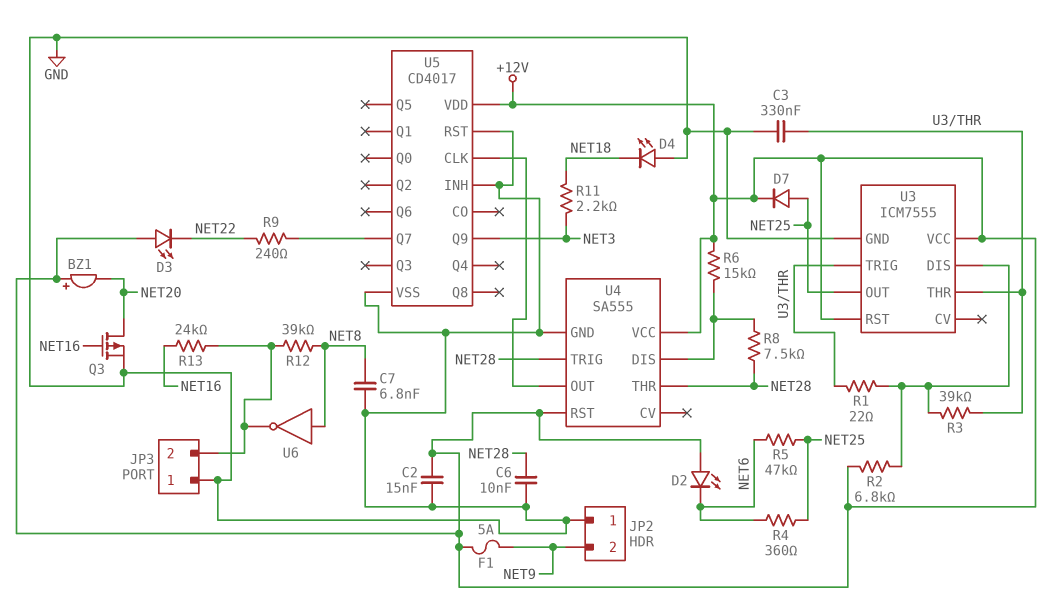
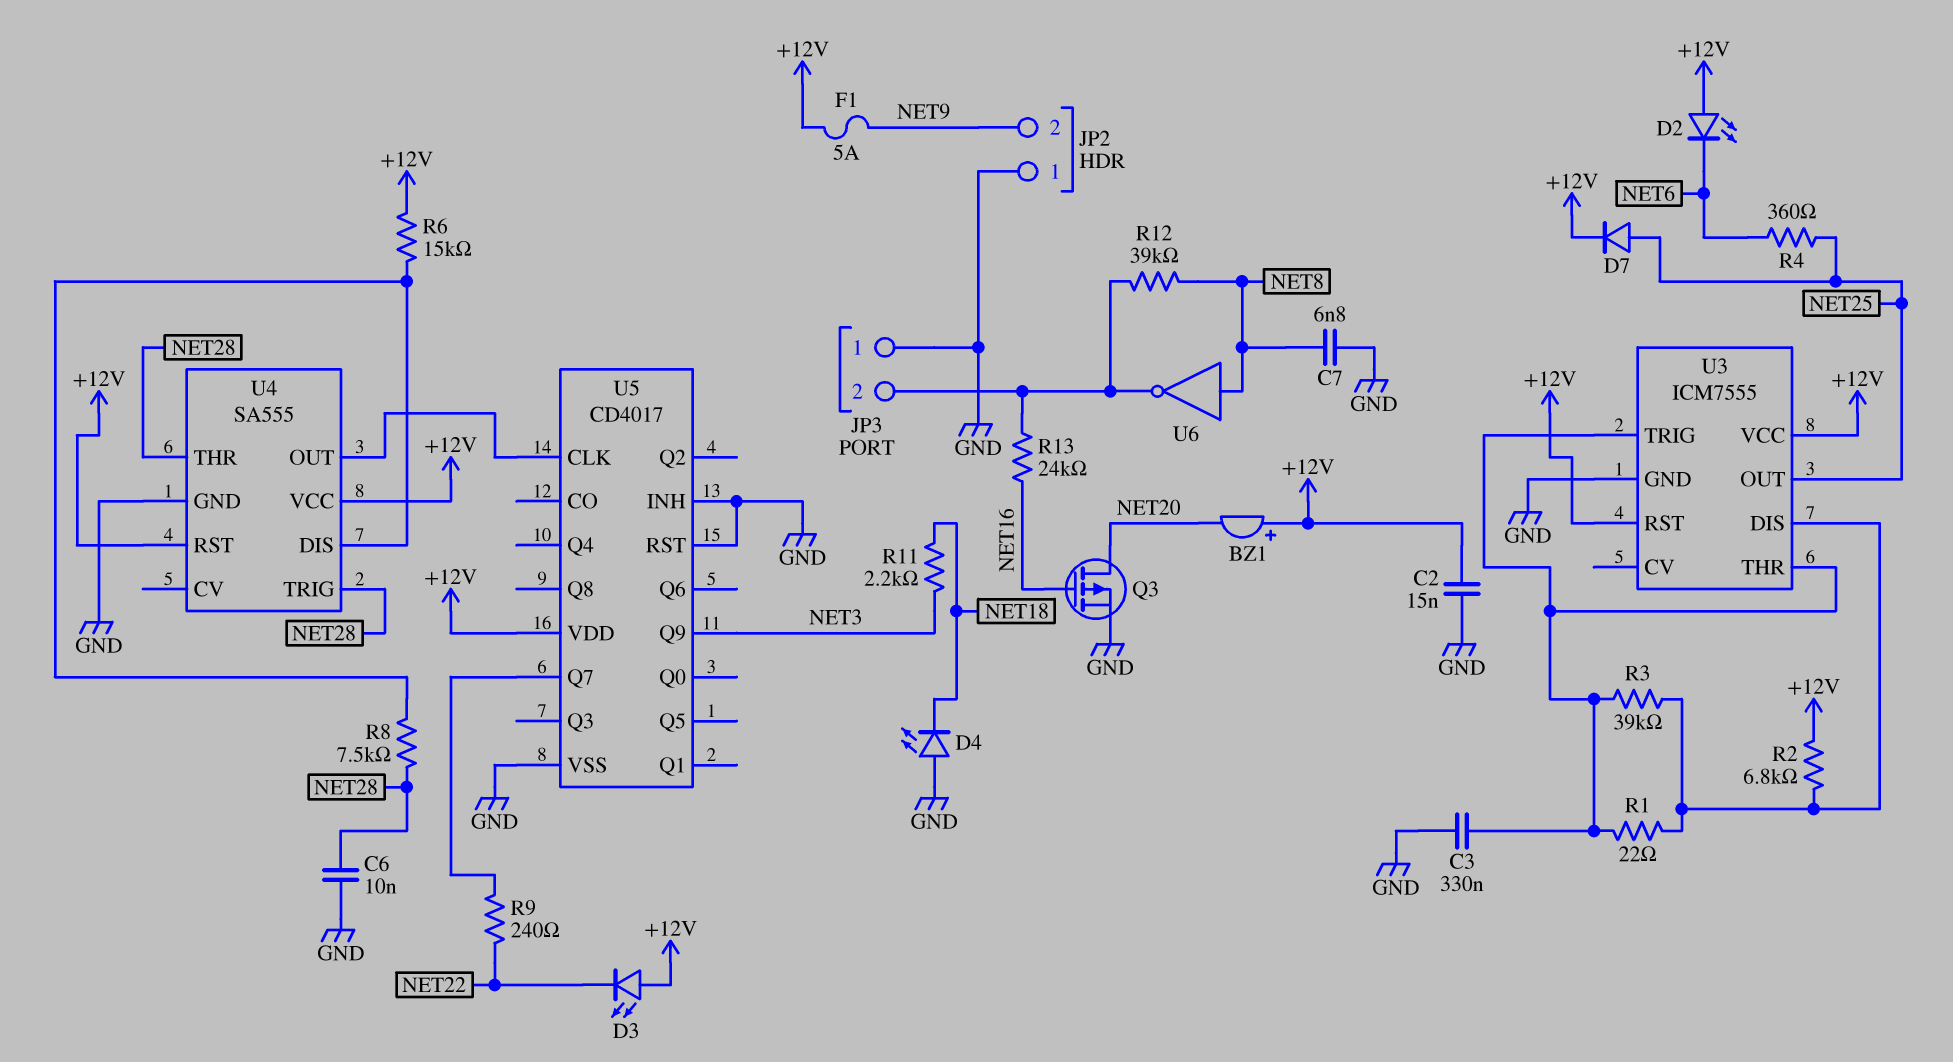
R5: 47k (NET6, NET25) -> none

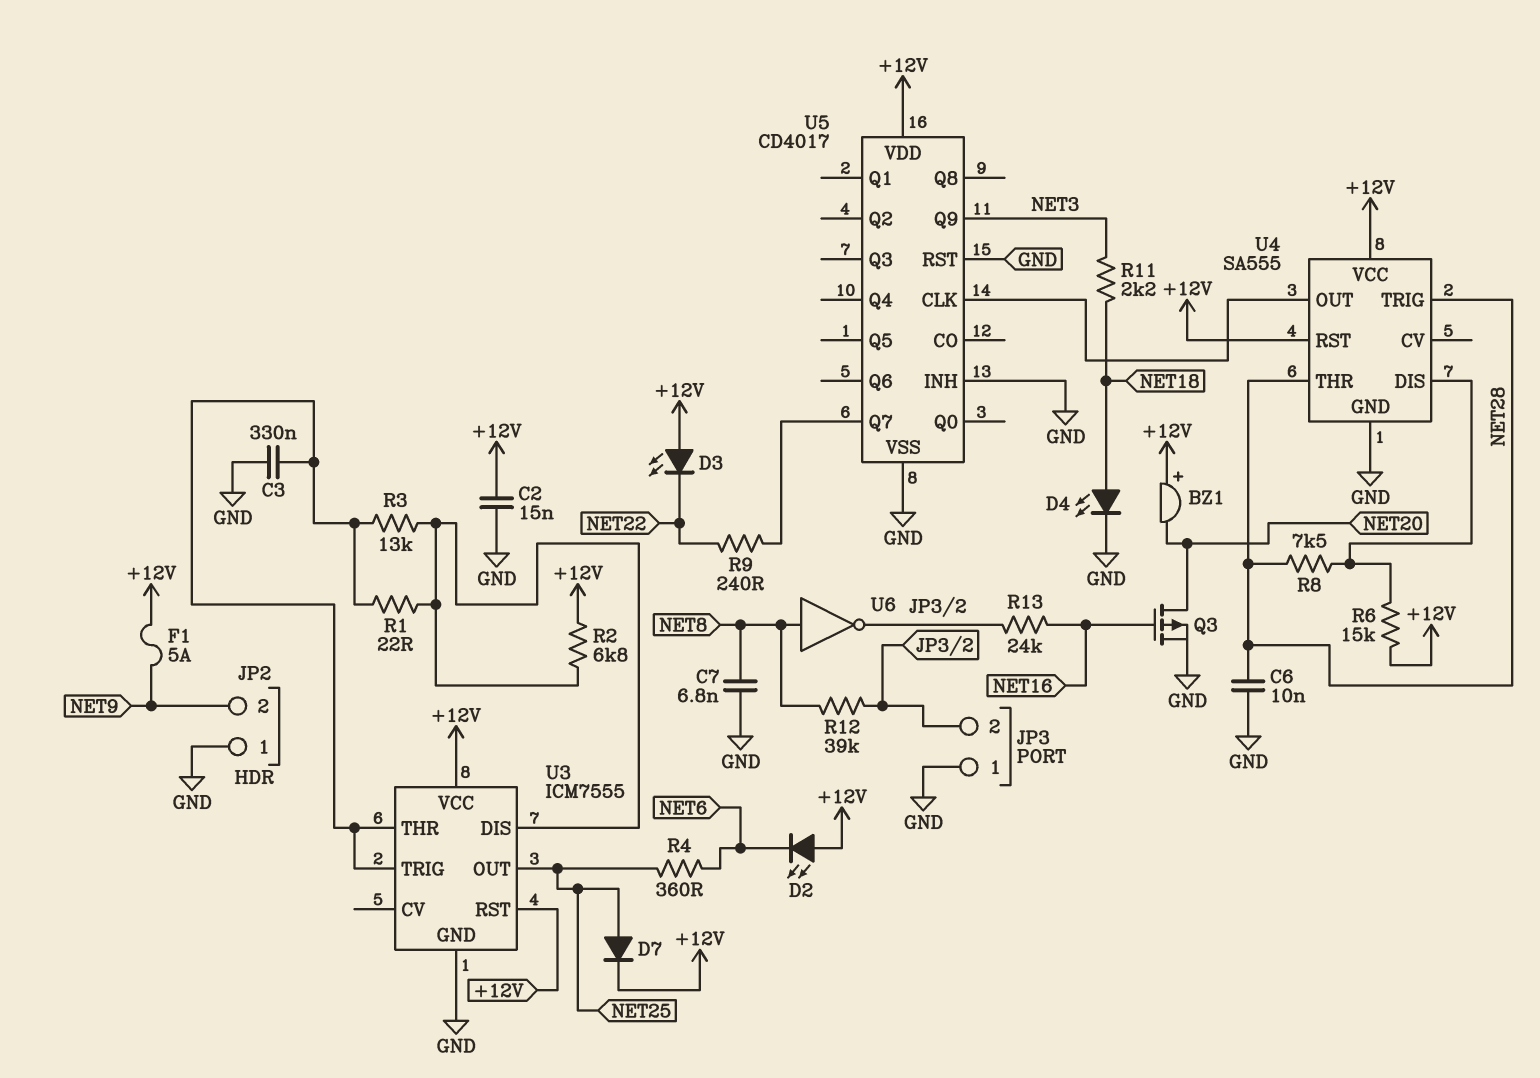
D4: LED (A GND, K NET18) -> LED (A NET18, K GND)
R3: 39k (U3/DIS, U3/THR) -> 13k (U3/DIS, U3/THR)

